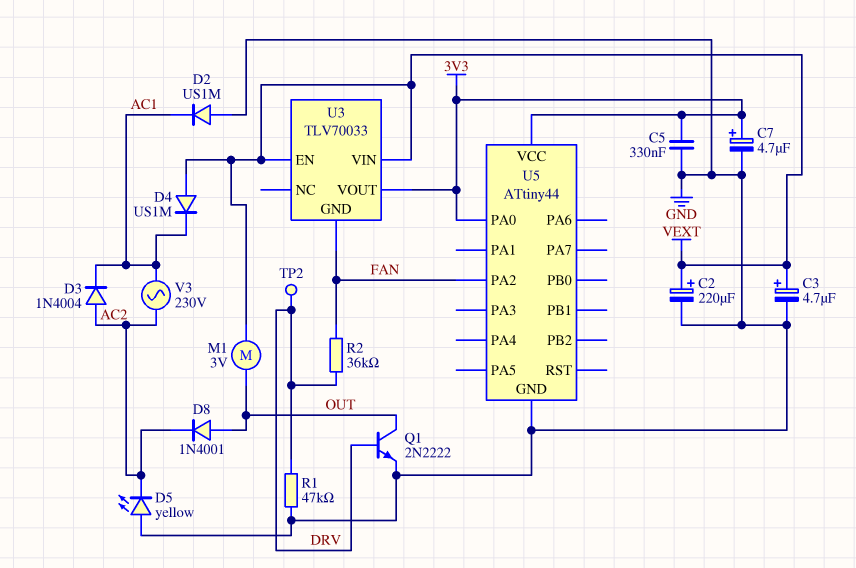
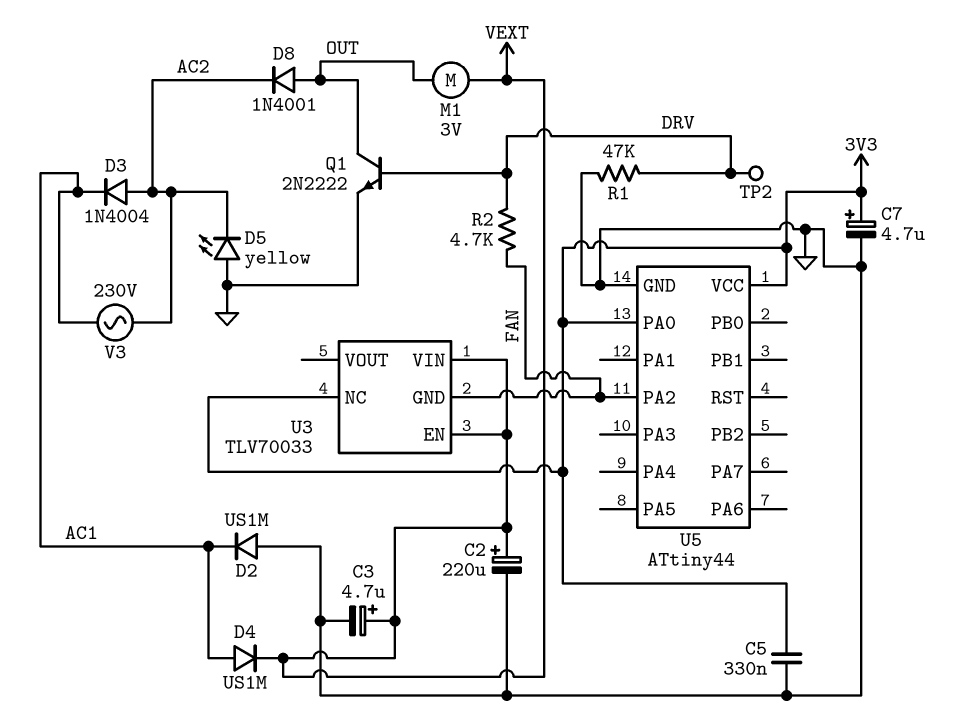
D4: diode US1M (A VEXT, K AC1) -> diode US1M (A AC1, K VEXT)
R2: 36k (DRV, FAN) -> 4.7k (DRV, FAN)
U3 pin NC: none -> 3V3
U3 pin VOUT: 3V3 -> none

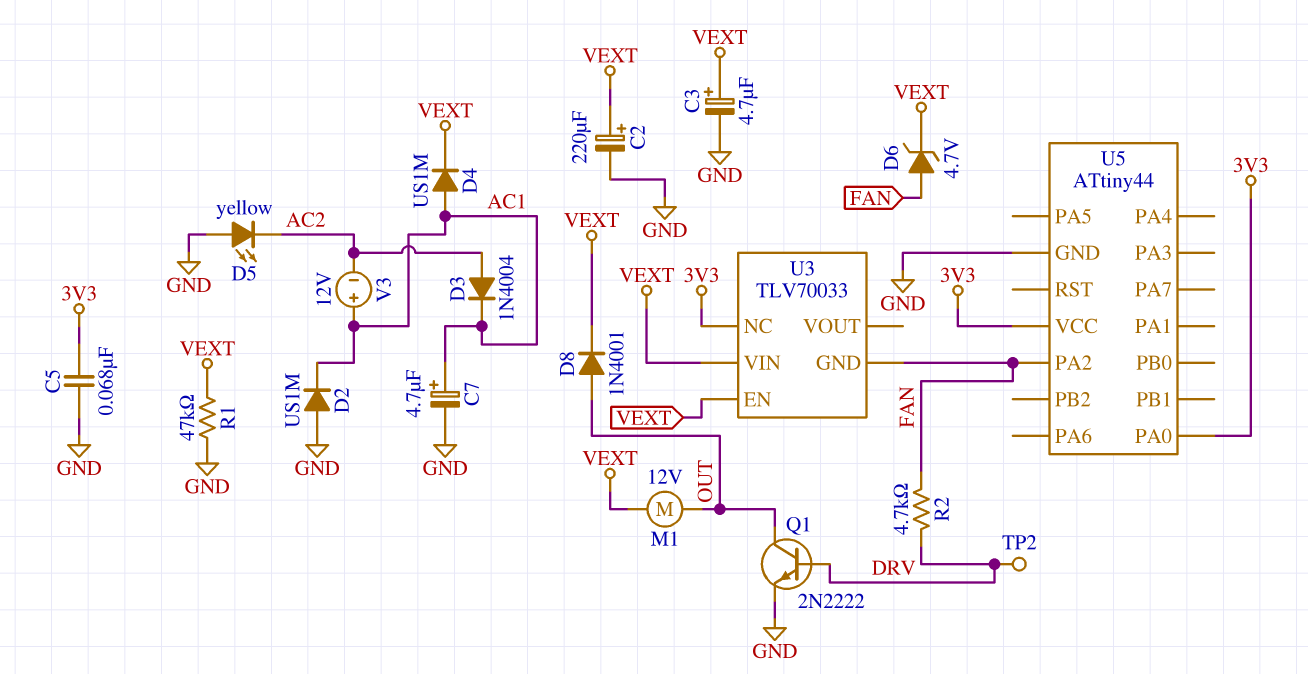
C5: 330nF (3V3, GND) -> 68nF (3V3, GND)
C7: 4.7uF (plus 3V3, minus GND) -> 4.7uF (plus AC1, minus GND)
D6: none -> zener 4.7V (A FAN, K VEXT)
D8: diode 1N4001 (A OUT, K AC2) -> diode 1N4001 (A OUT, K VEXT)
M1: motor 3V (OUT, VEXT) -> motor 12V (OUT, VEXT)
R1: 47k (DRV, GND) -> 47k (GND, VEXT)
V3: AC 230V (AC1, AC2) -> 12V (plus AC1, minus AC2)

